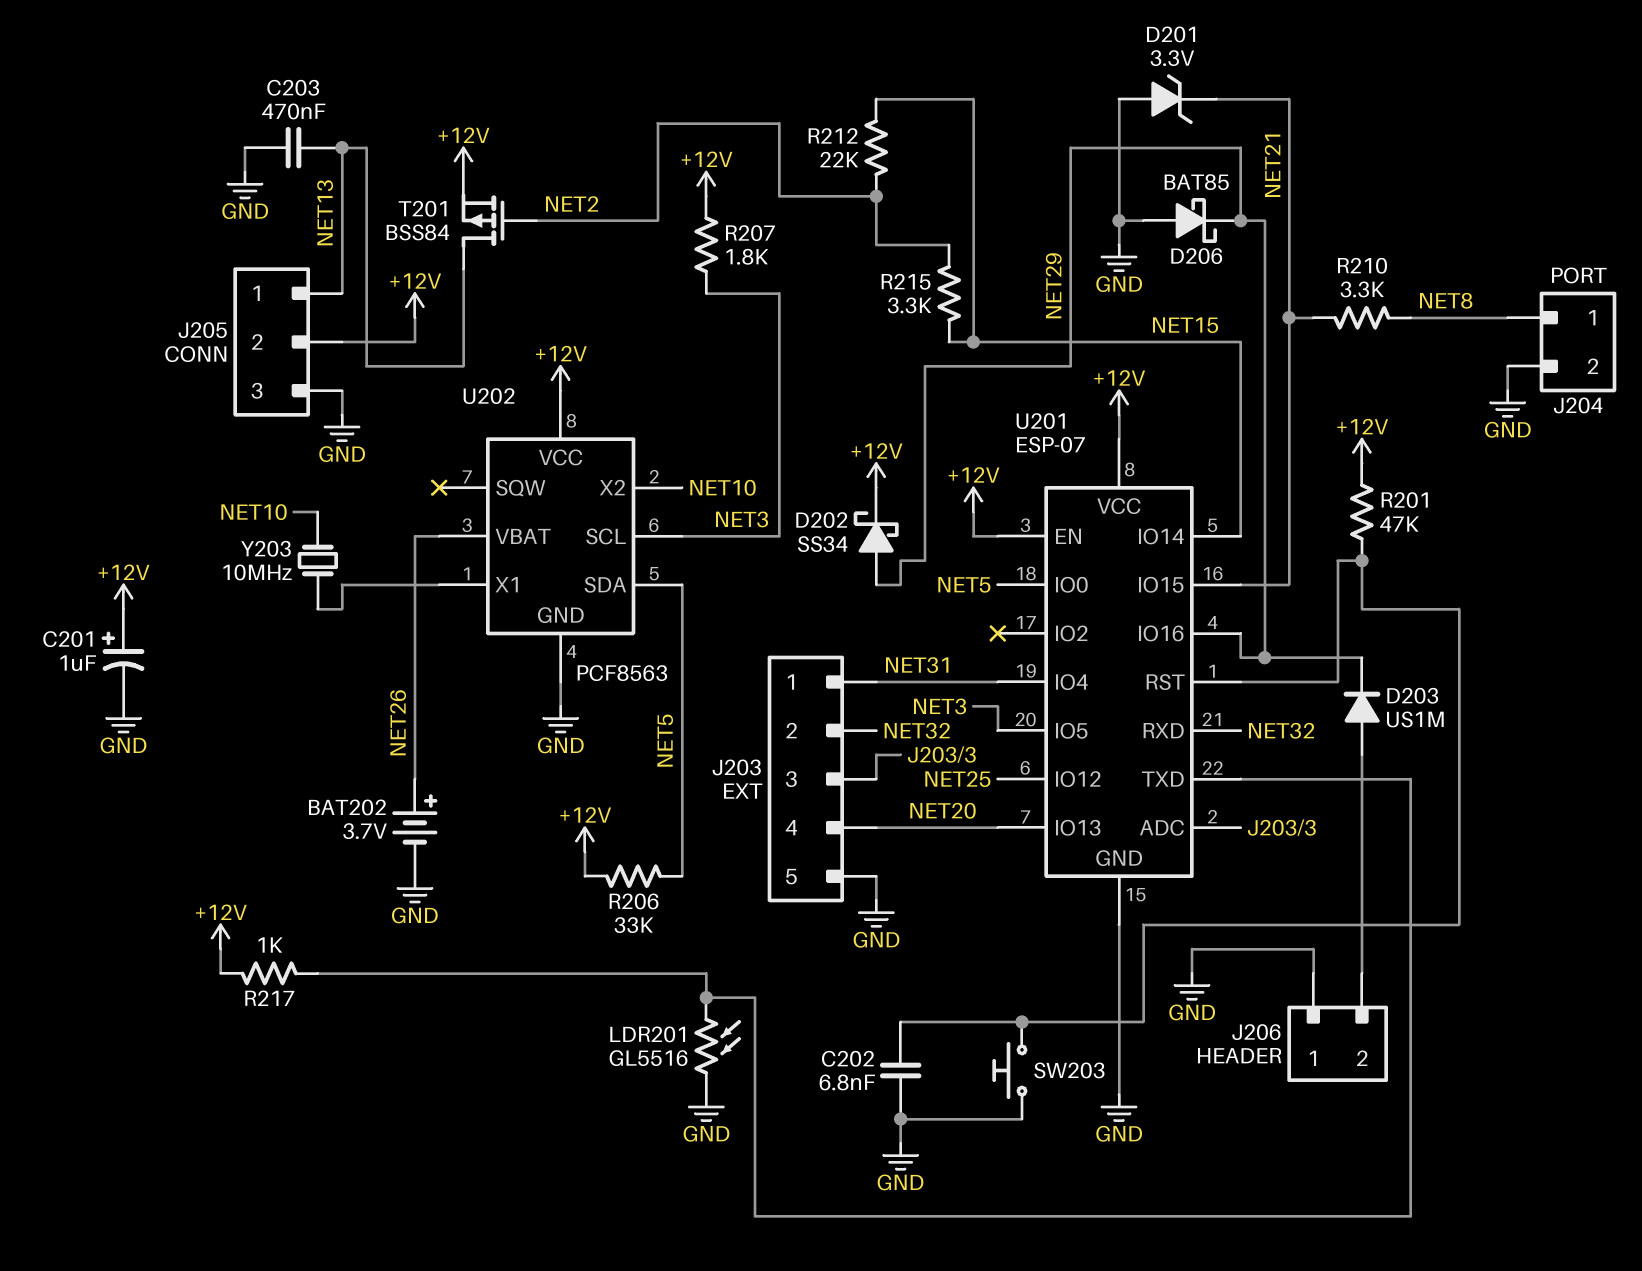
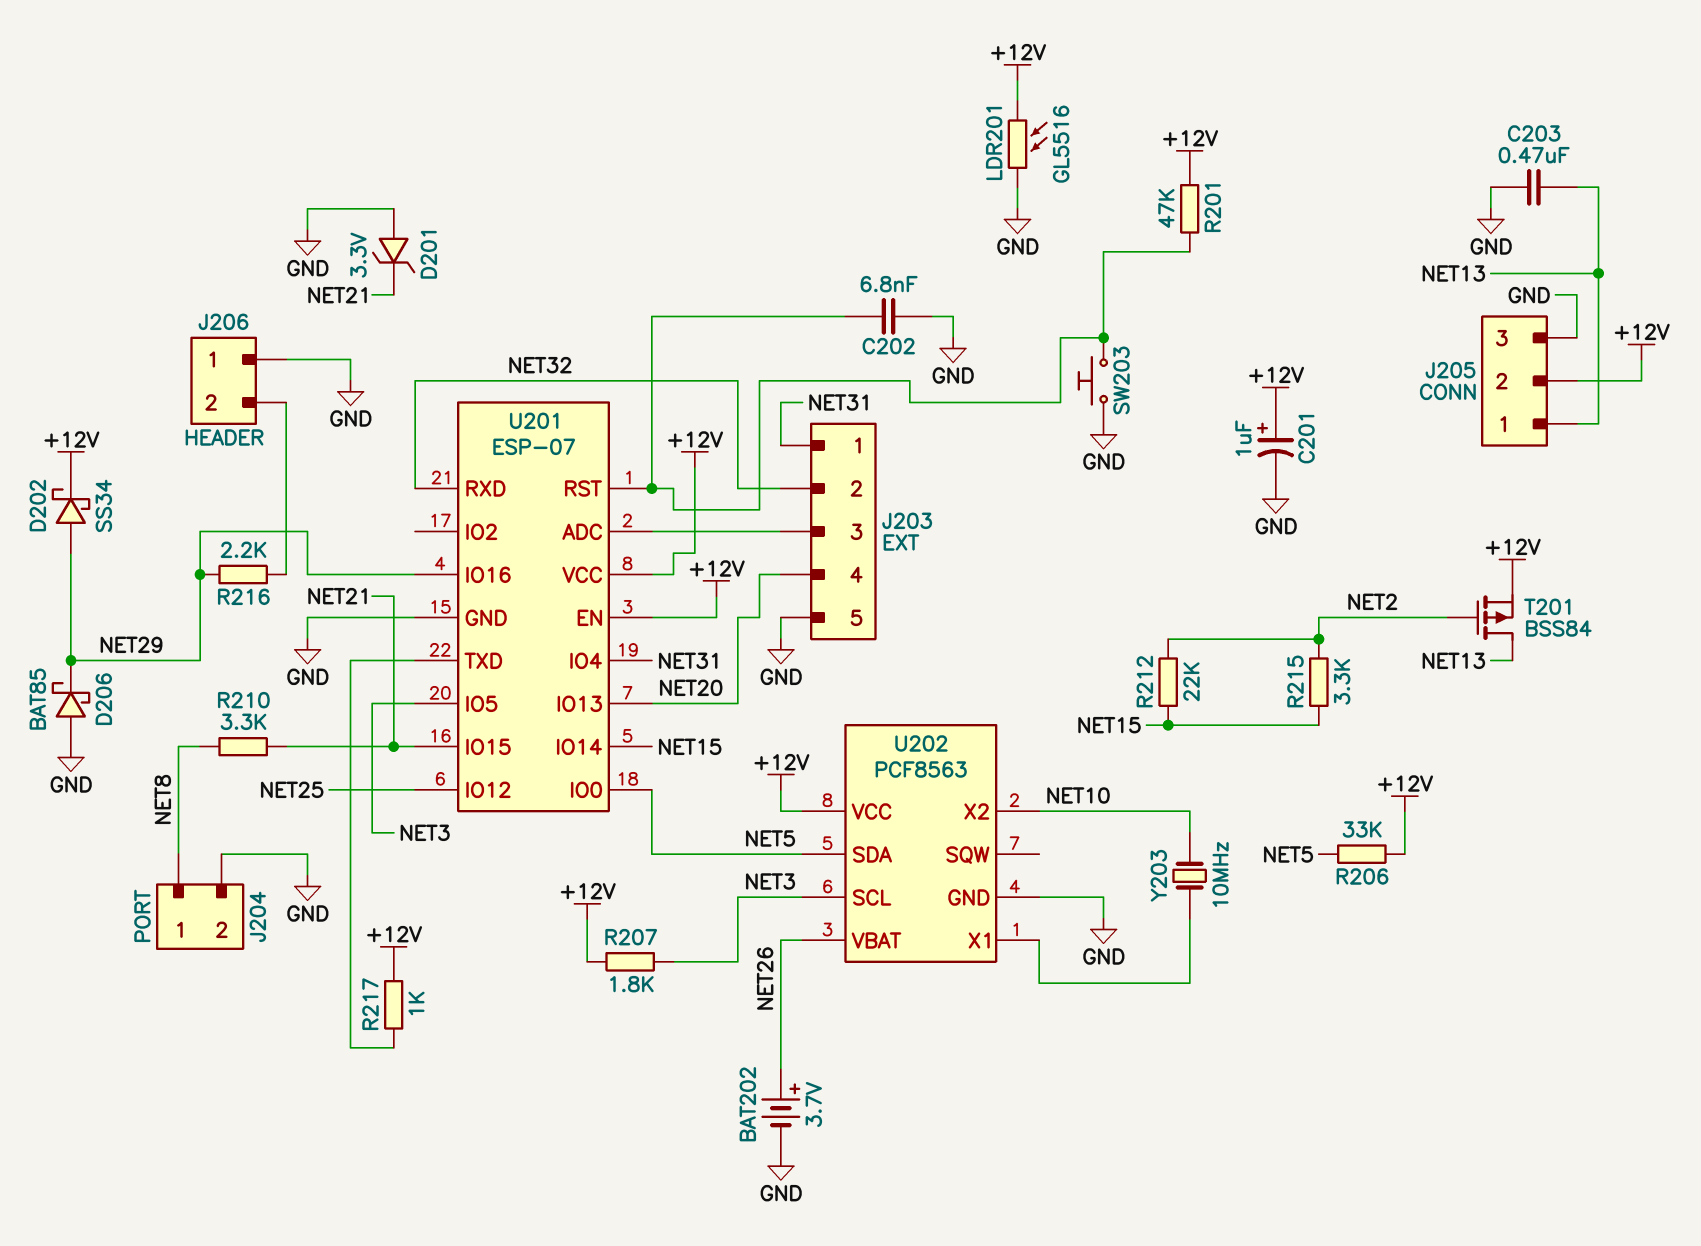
D203: diode US1M (A J206/2, K NET29) -> none
LDR201: GL5516 (GND, U201/TXD) -> GL5516 (+12V, GND)
R216: none -> 2.2k (J206/2, NET29)

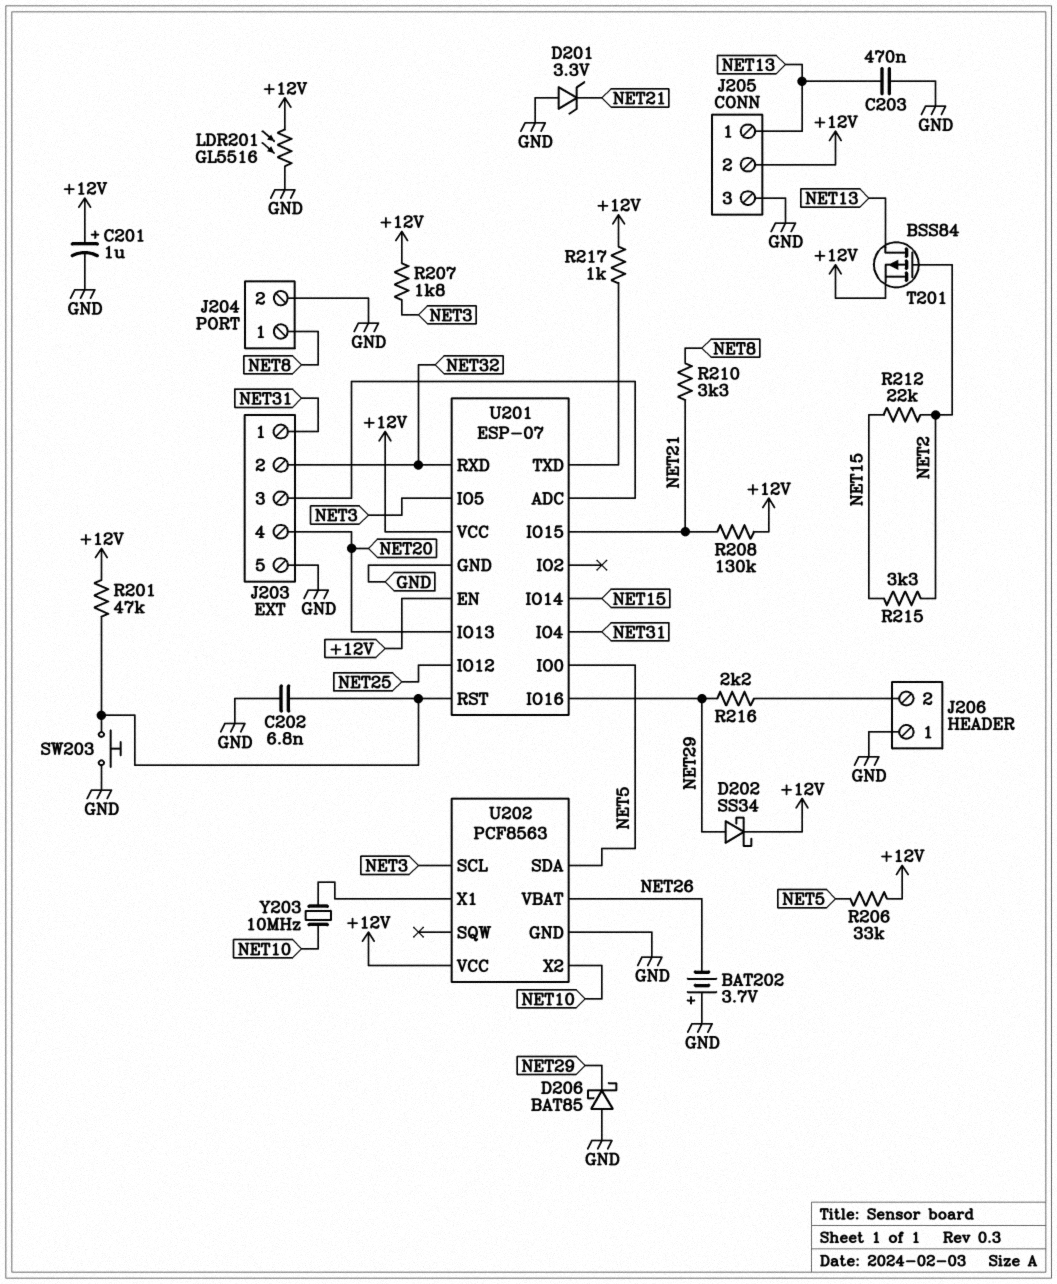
BAT202: 3.7V (plus NET26, minus GND) -> 3.7V (plus GND, minus NET26)
R208: none -> 130k (+12V, NET21)

